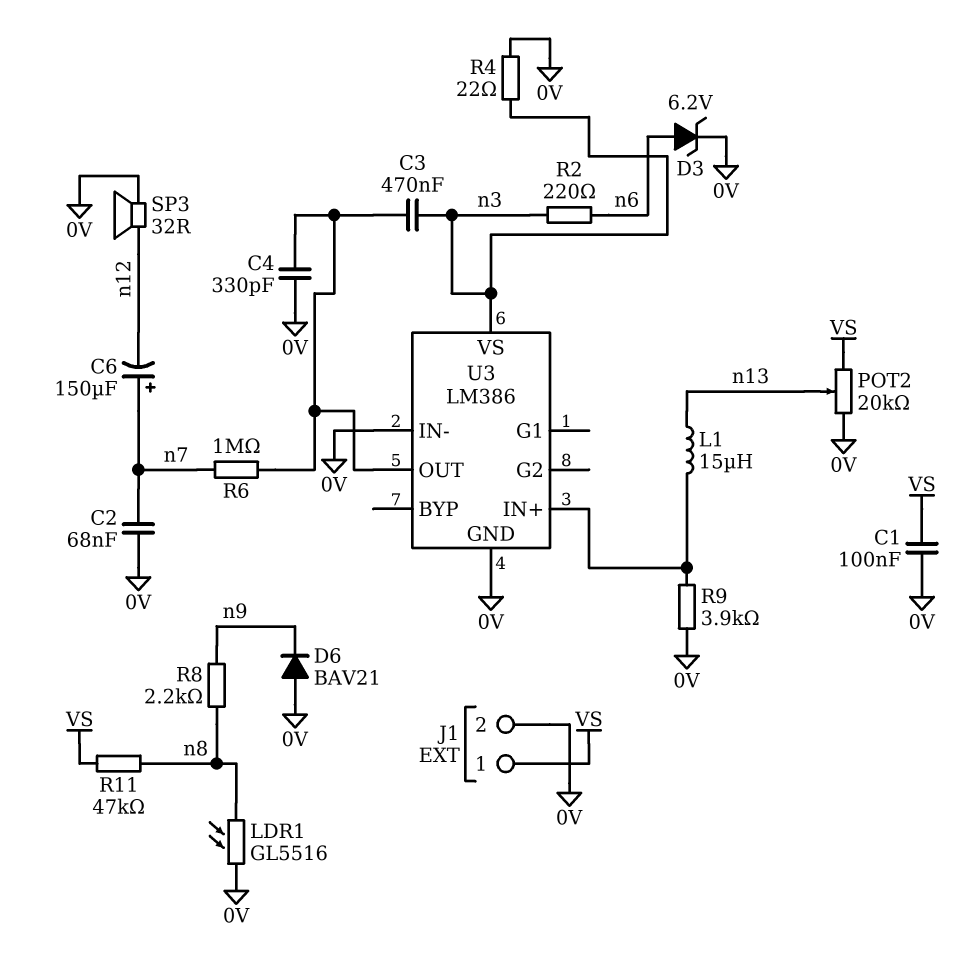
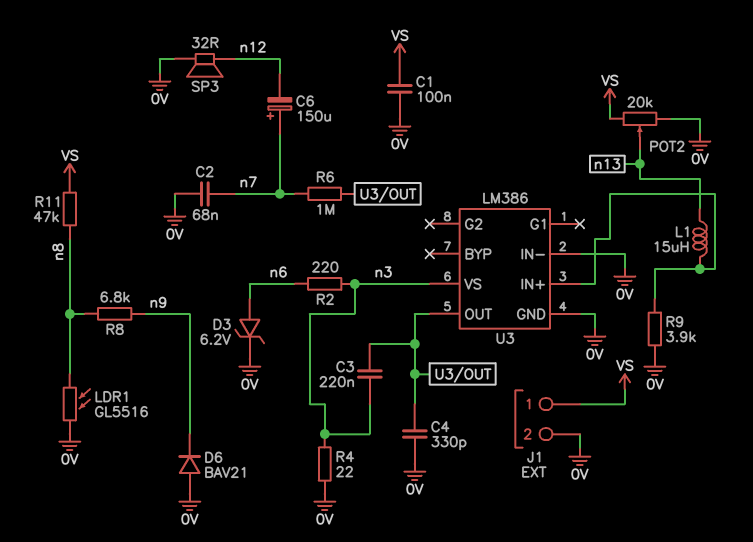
C3: 470nF (U3/OUT, n3) -> 220nF (U3/OUT, n3)
R8: 2.2k (n8, n9) -> 6.8k (n8, n9)

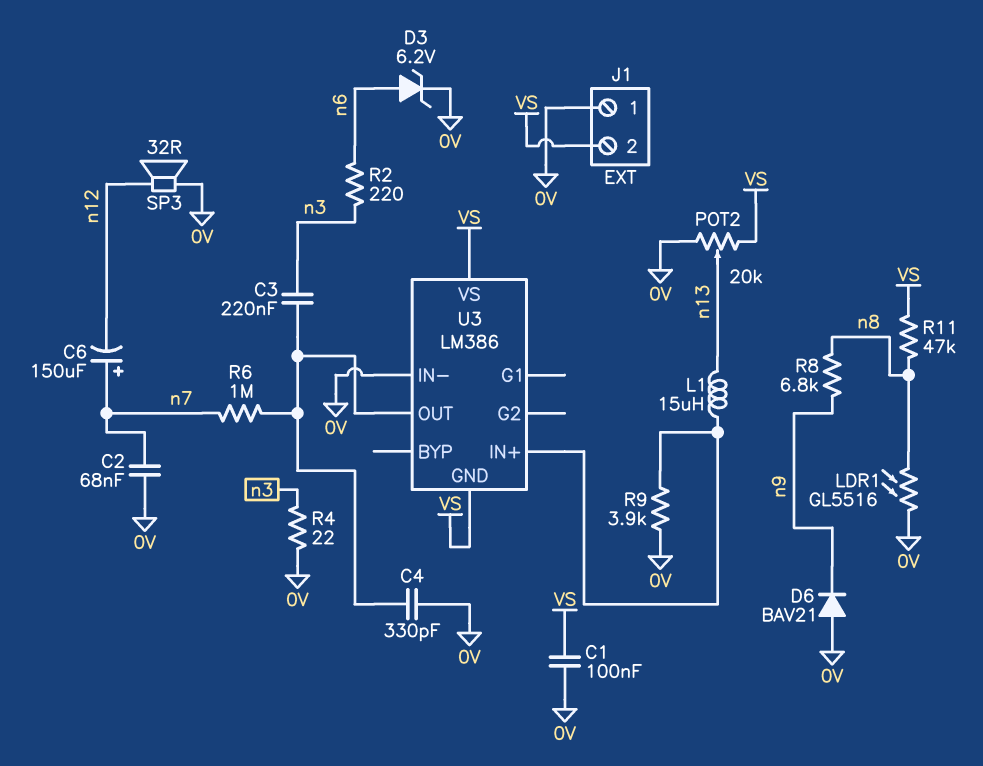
J1 pin 1: VS -> 0V
J1 pin 2: 0V -> VS
U3 pin GND: 0V -> VS
U3 pin VS: n3 -> VS

